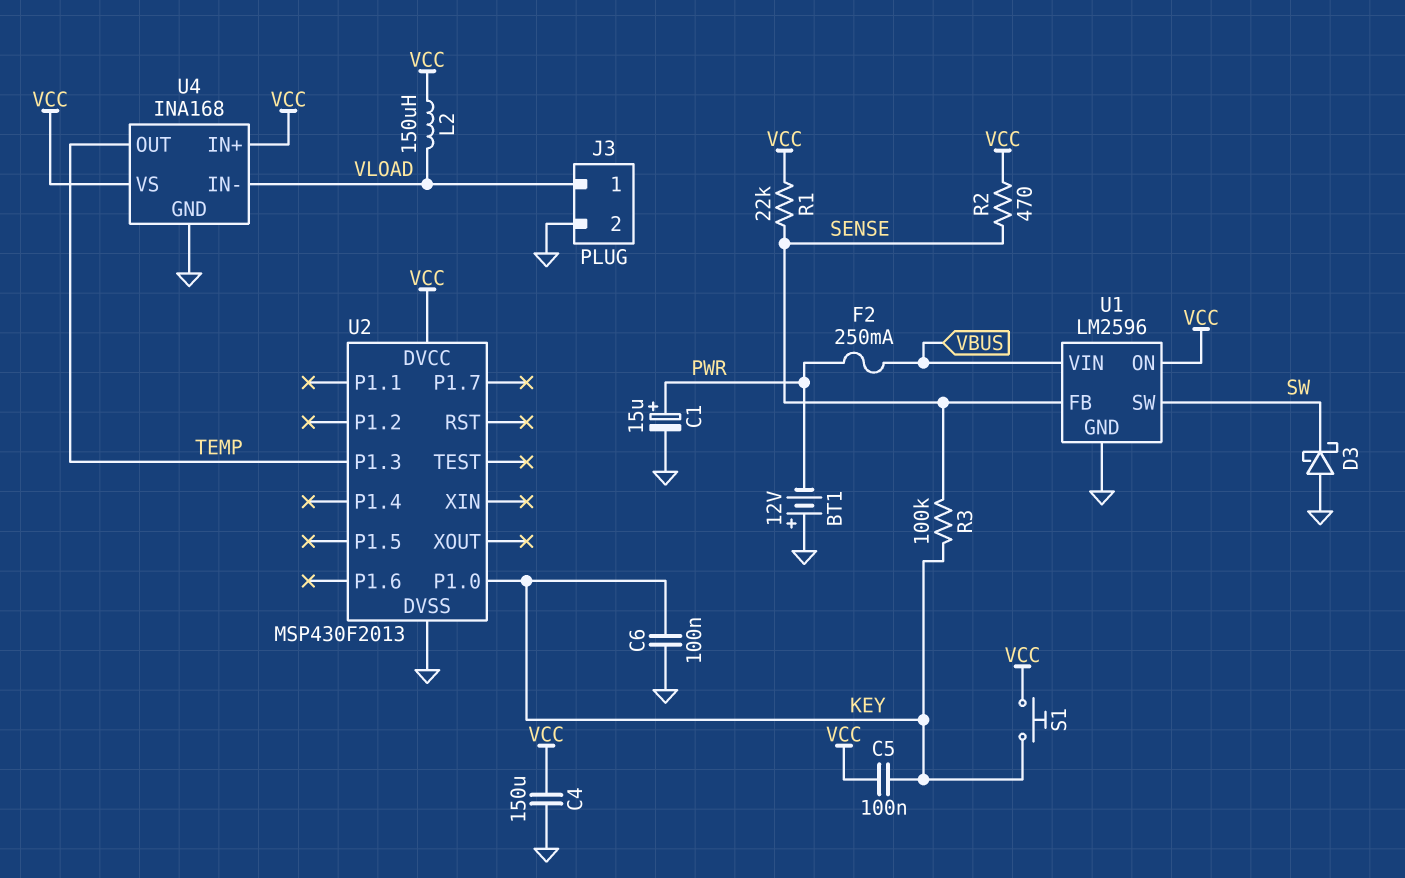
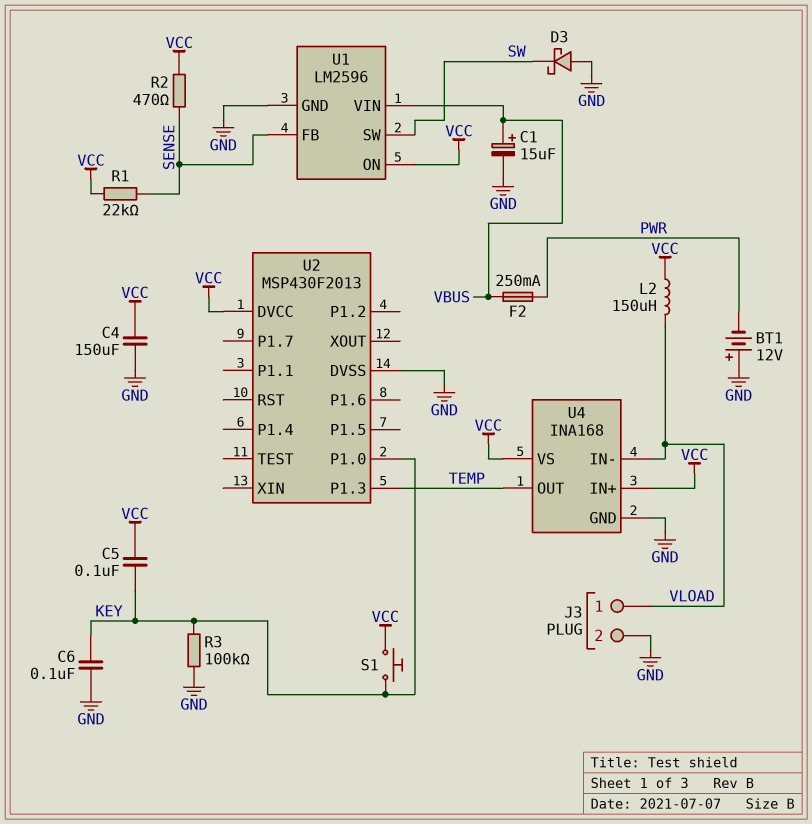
C1: 15uF (plus PWR, minus GND) -> 15uF (plus VBUS, minus GND)
R3: 100k (KEY, SENSE) -> 100k (GND, KEY)

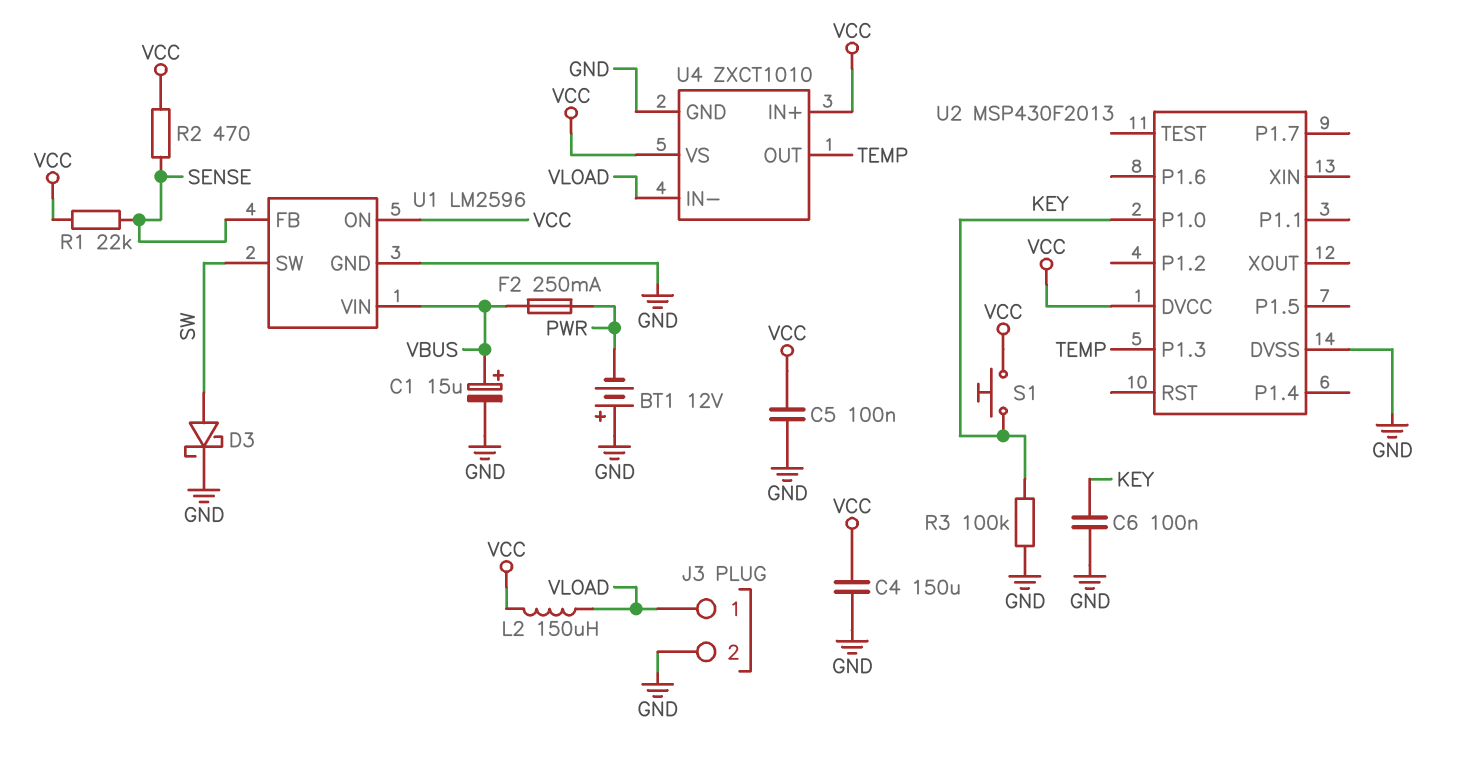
C5: 100nF (KEY, VCC) -> 100nF (GND, VCC)
D3: schottky (A GND, K SW) -> schottky (A SW, K GND)
U4: INA168 -> ZXCT1010

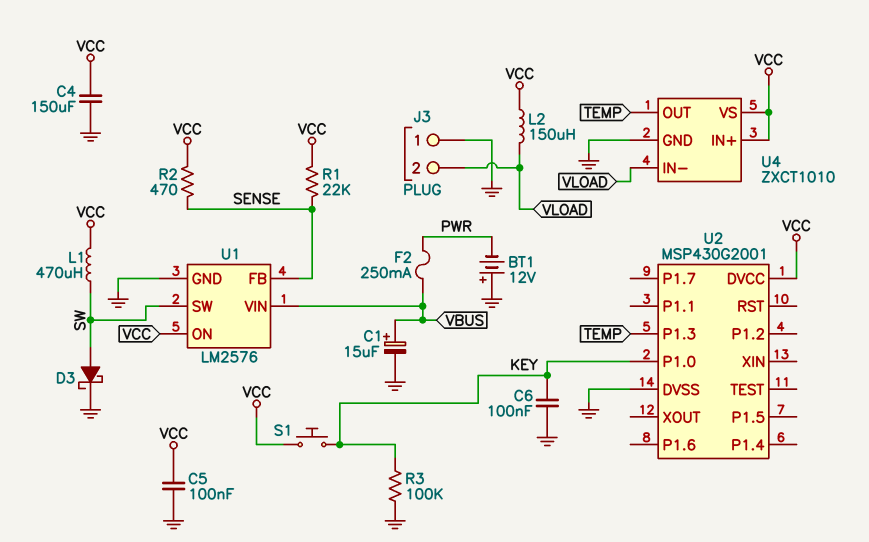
J3 pin 1: VLOAD -> GND
J3 pin 2: GND -> VLOAD
L1: none -> 470uH (SW, VCC)
U1: LM2596 -> LM2576
U2: MSP430F2013 -> MSP430G2001

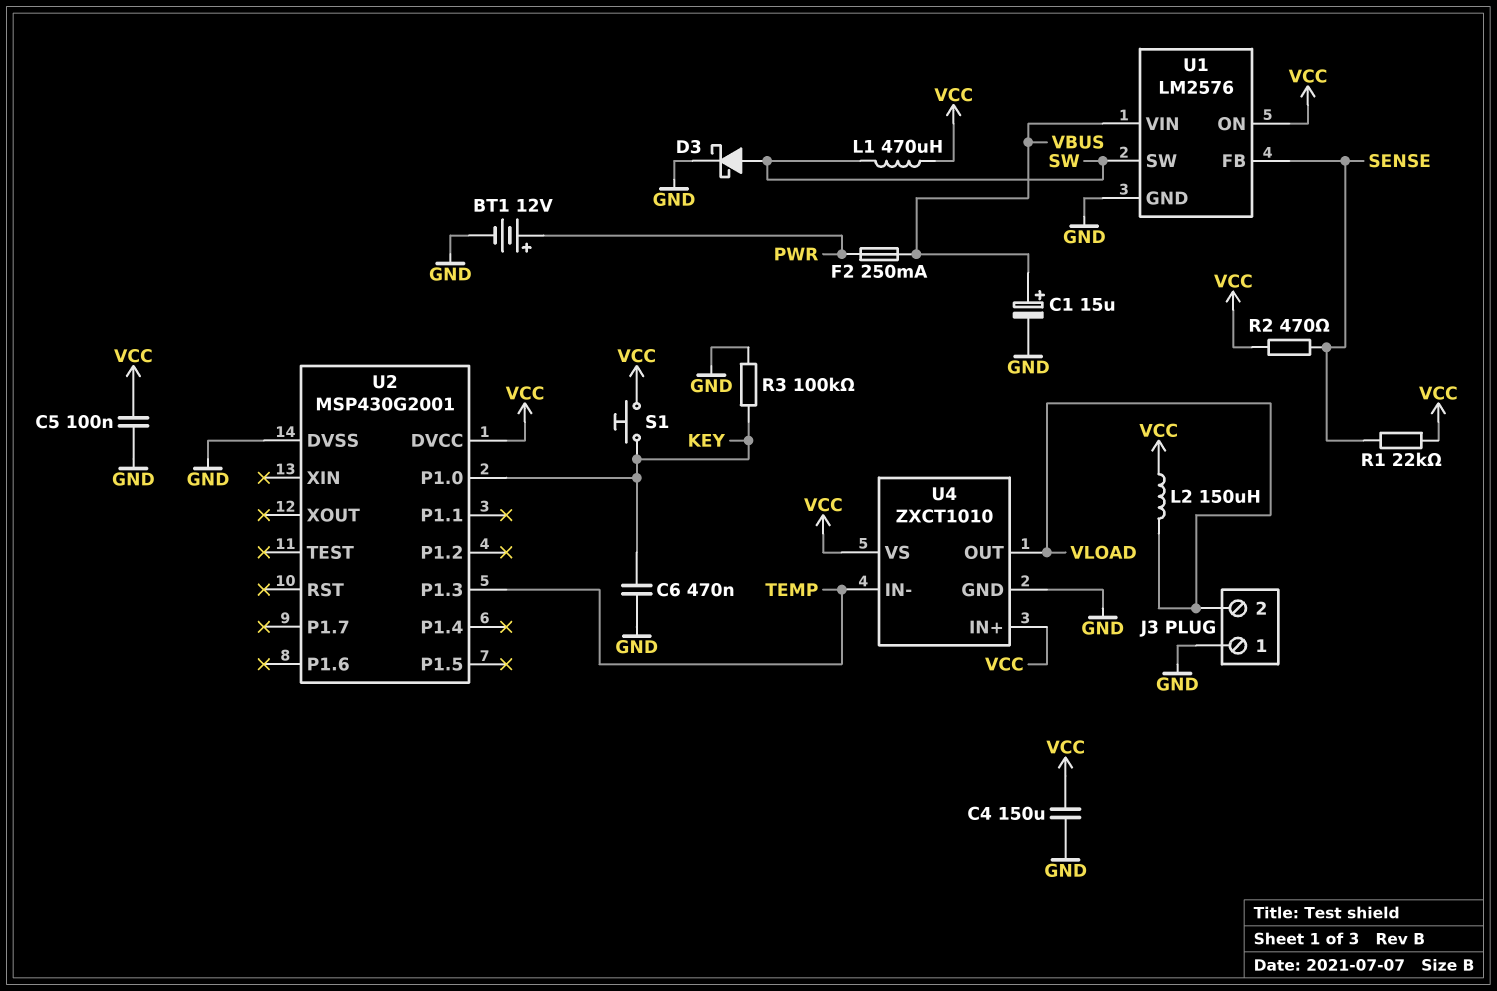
BT1: 12V (plus GND, minus PWR) -> 12V (plus PWR, minus GND)
C6: 100nF (GND, KEY) -> 470nF (GND, KEY)
U4 pin IN-: VLOAD -> TEMP
U4 pin OUT: TEMP -> VLOAD

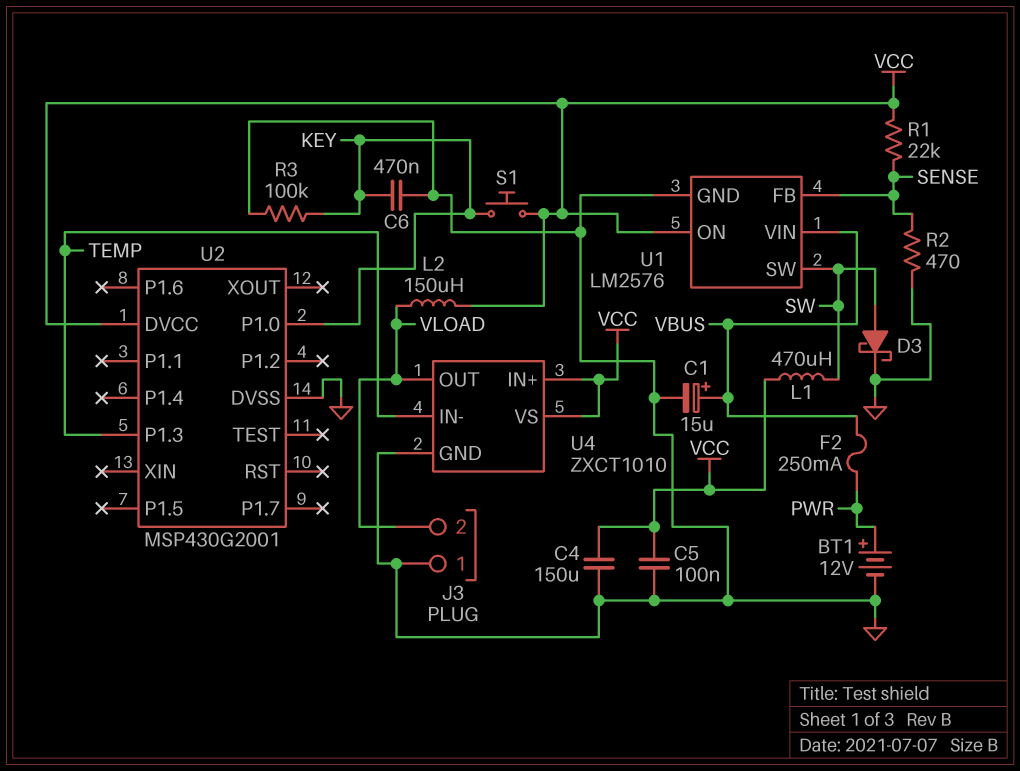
R2: 470 (SENSE, VCC) -> 470 (GND, SENSE)

